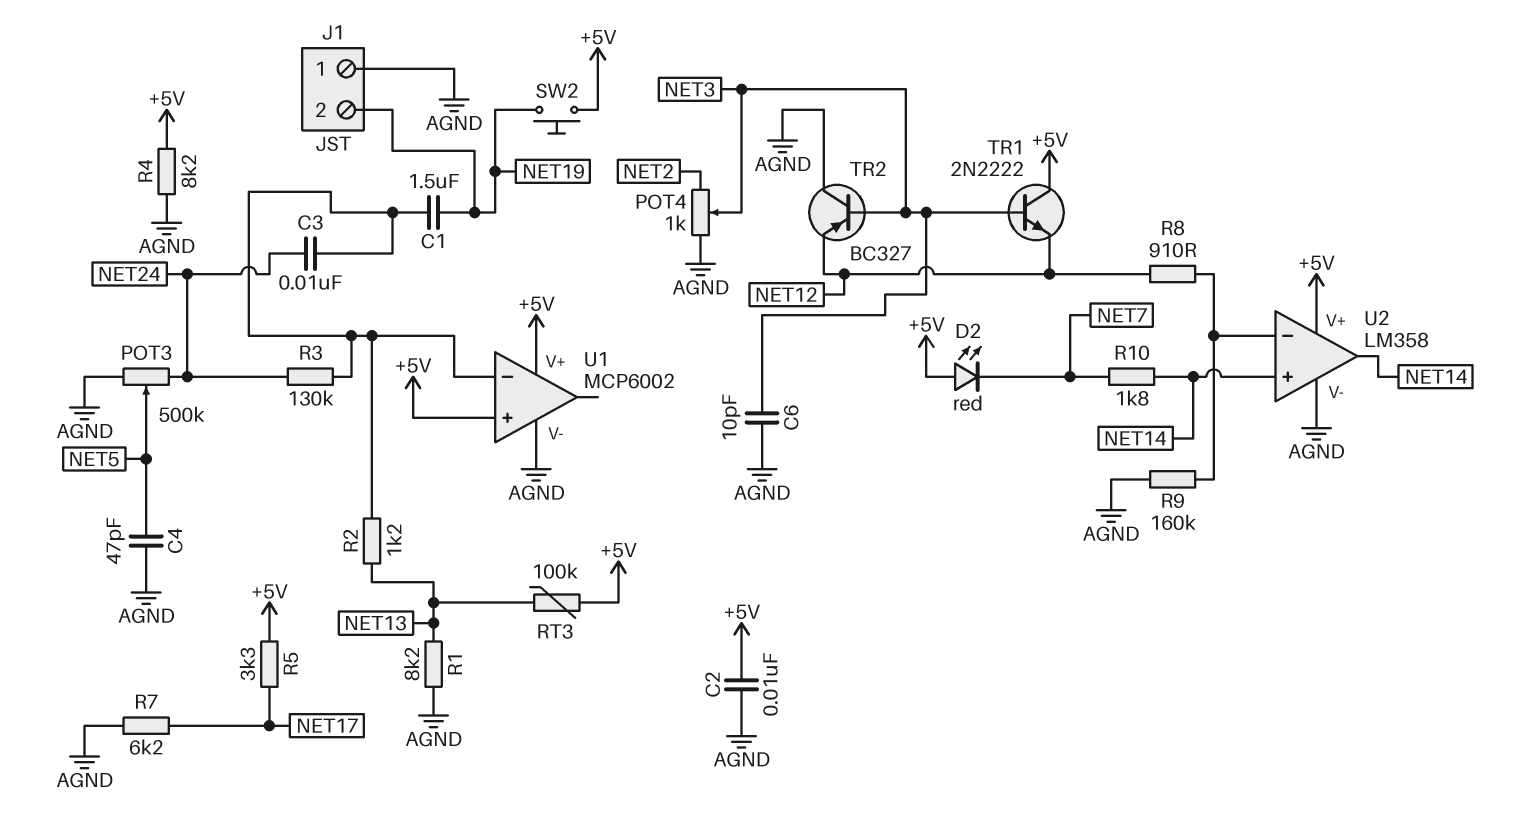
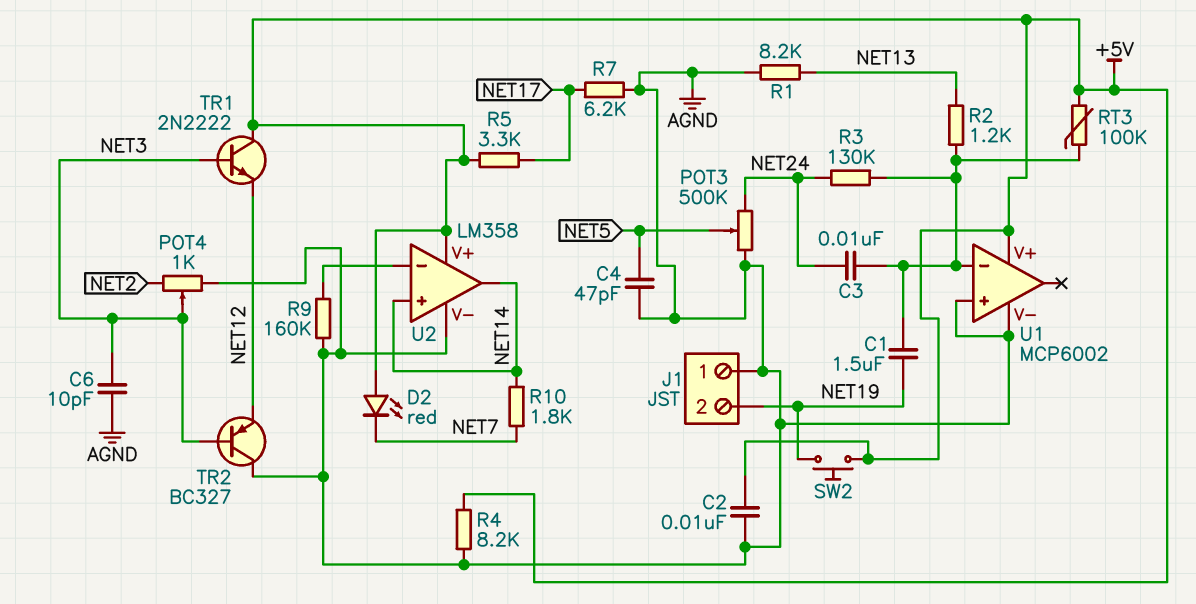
R8: 910 (NET12, U2/in-) -> none
RT3: 100k (+5V, NET13) -> 100k (+5V, U1/in-)
U1 pin in+: +5V -> AGND

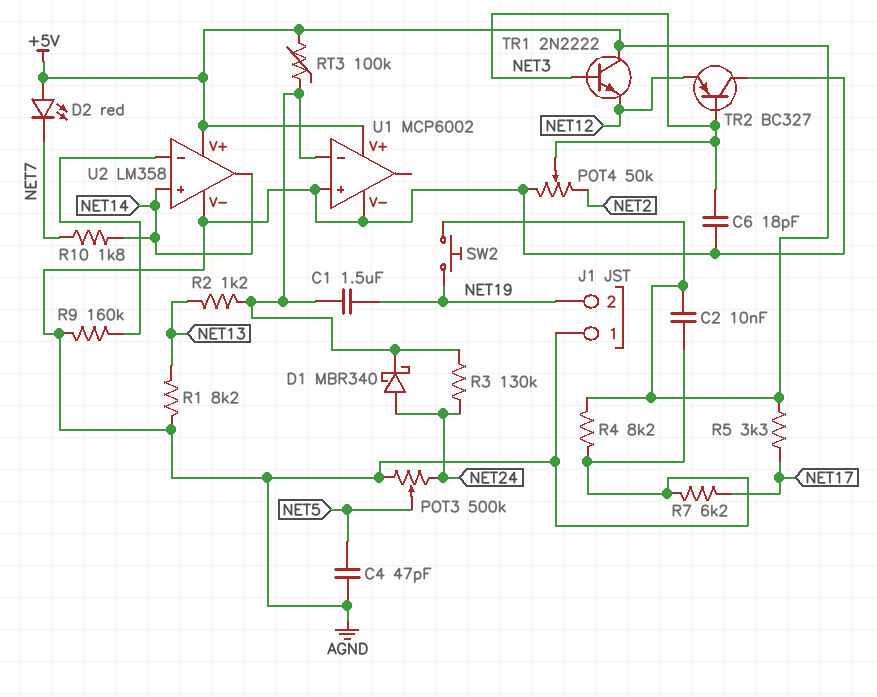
C3: 10nF (NET24, U1/in-) -> none
C6: 10pF (AGND, NET3) -> 18pF (AGND, NET3)
D1: none -> schottky MBR340 (A NET24, K U1/in-)
POT4: 1k (AGND, NET2, wiper NET3) -> 50k (AGND, NET2, wiper NET3)

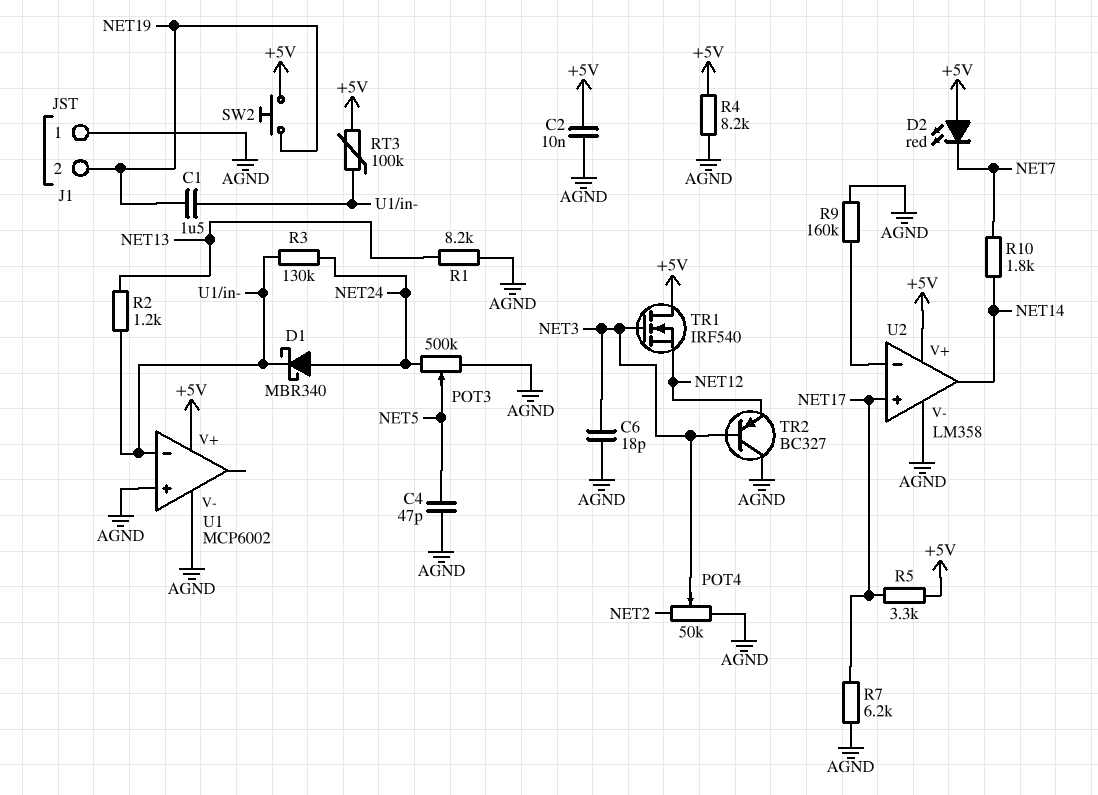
TR1: NPN 2N2222 (B NET3, C +5V, E NET12) -> NMOS IRF540 (G NET3, D +5V, S NET12)
U2 pin in+: NET14 -> NET17

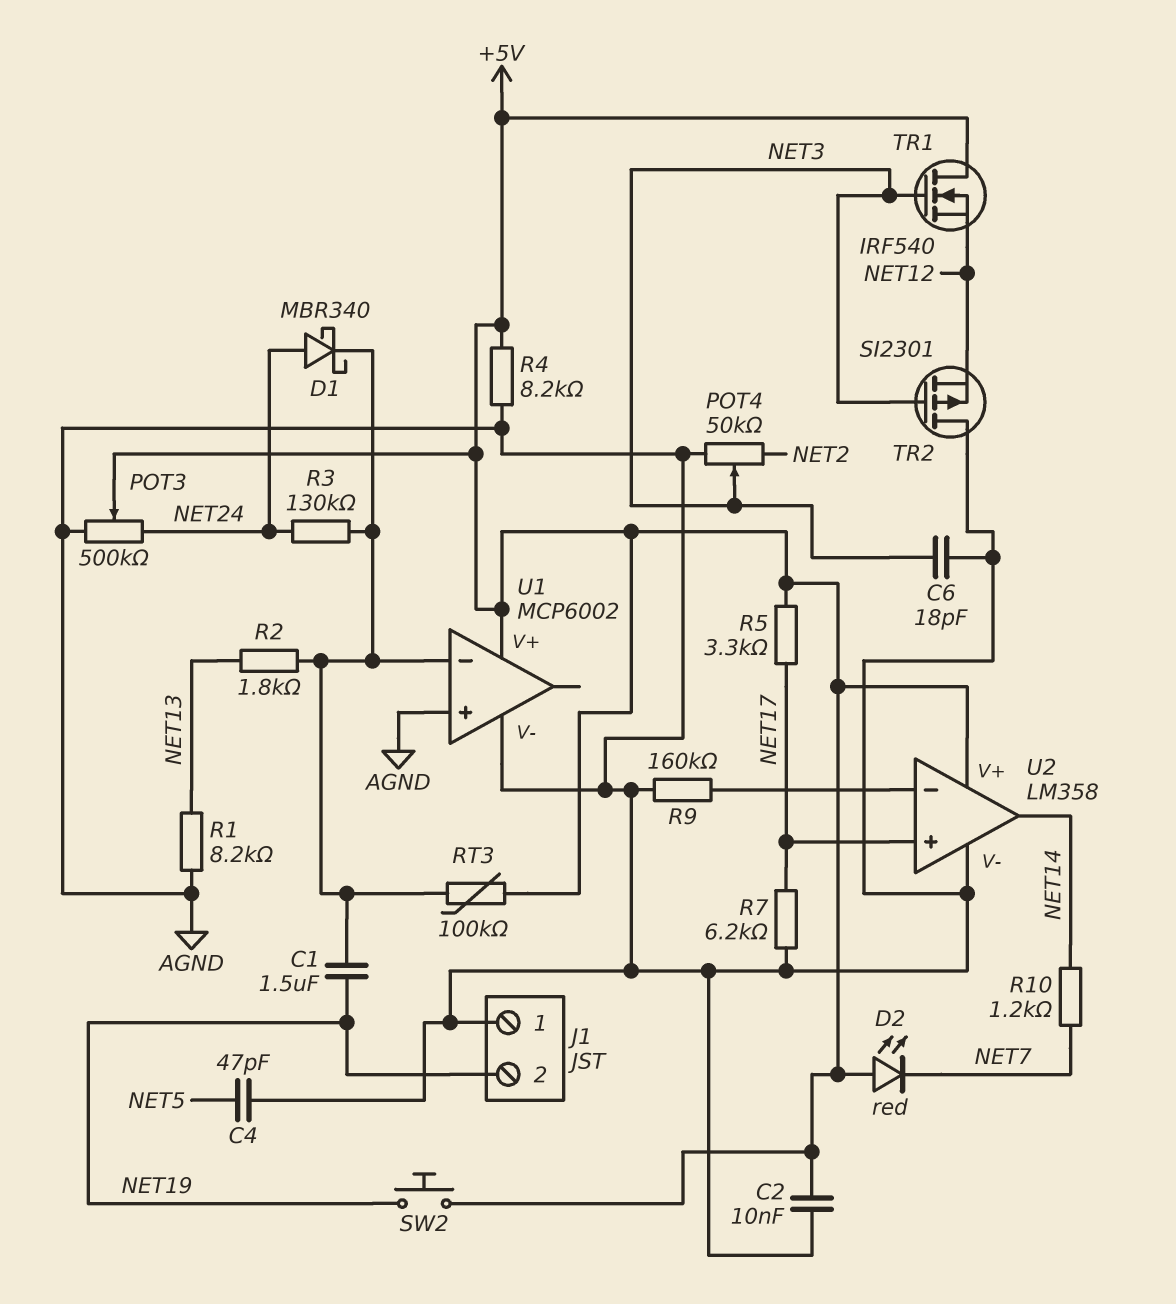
POT3: 500k (AGND, NET24, wiper NET5) -> 500k (AGND, NET24, wiper +5V)
R2: 1.2k (NET13, U1/in-) -> 1.8k (NET13, U1/in-)
R10: 1.8k (NET7, NET14) -> 1.2k (NET7, NET14)
TR2: PNP BC327 (B NET3, C AGND, E NET12) -> PMOS SI2301 (G NET3, D AGND, S NET12)

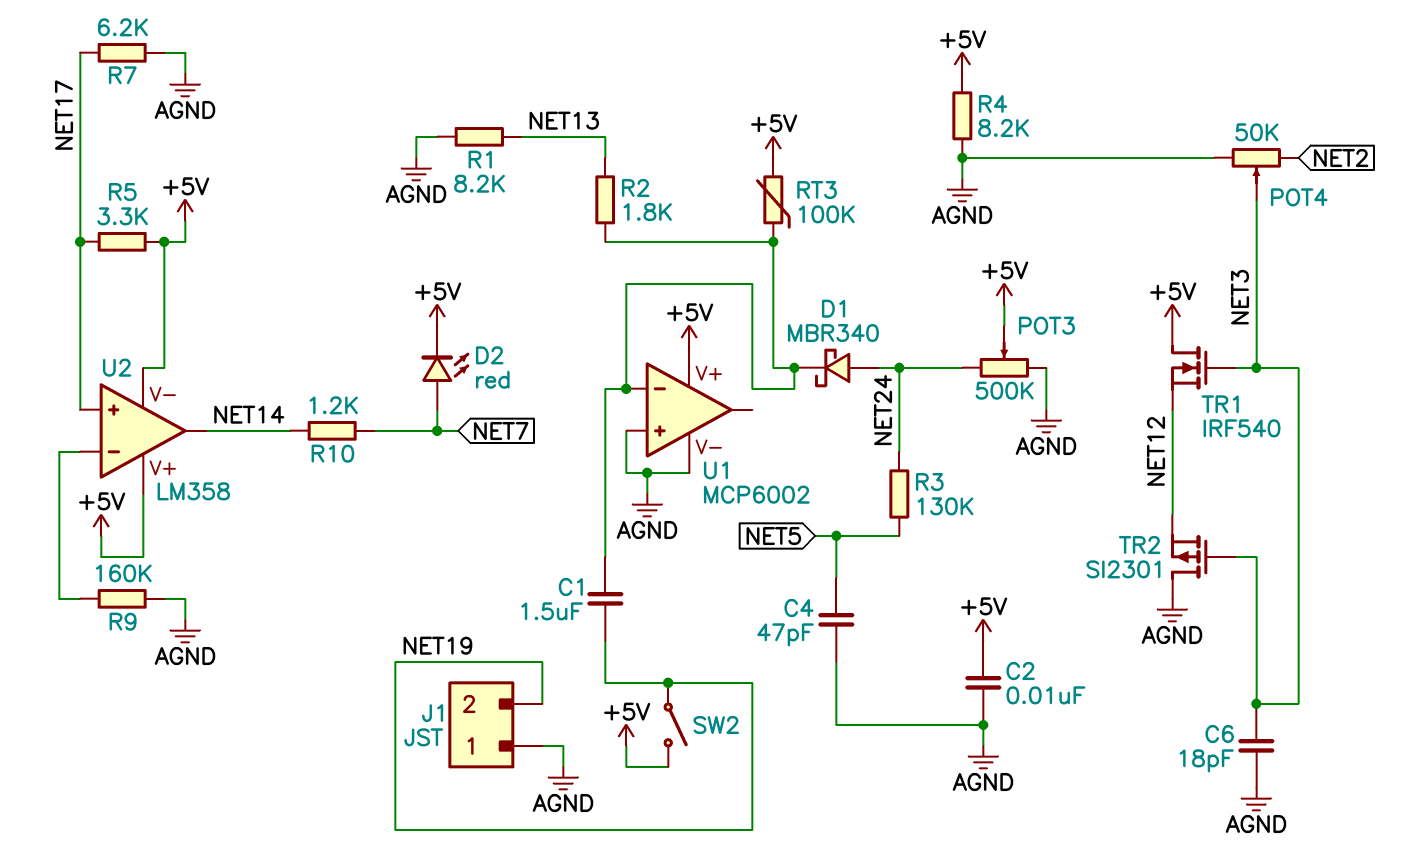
D2: LED red (A +5V, K NET7) -> LED red (A NET7, K +5V)
R3: 130k (NET24, U1/in-) -> 130k (NET5, NET24)
SW2: button (+5V, NET19) -> switch (+5V, NET19)
U2 pin V-: AGND -> +5V

